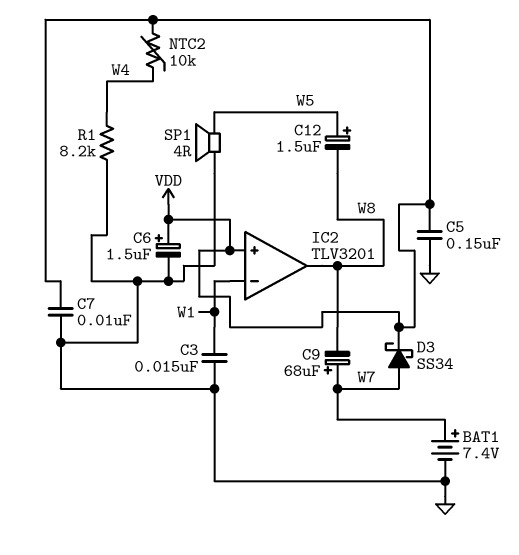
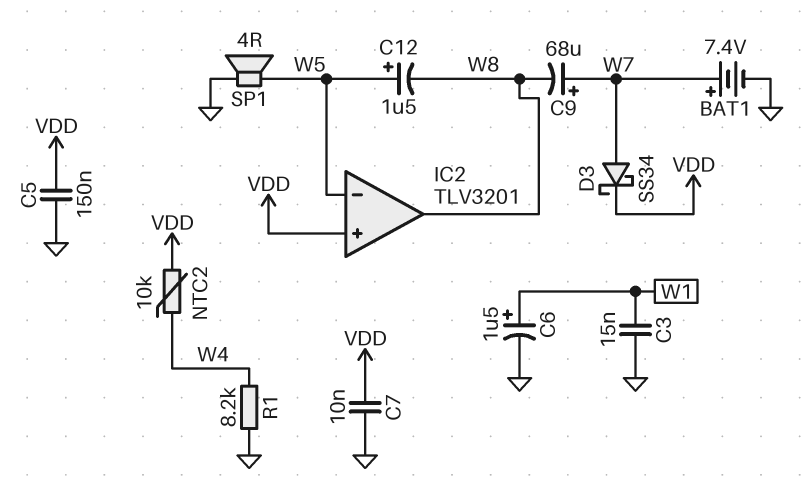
C6: 1.5uF (plus VDD, minus GND) -> 1.5uF (plus W1, minus GND)
IC2 pin in-: W1 -> W5

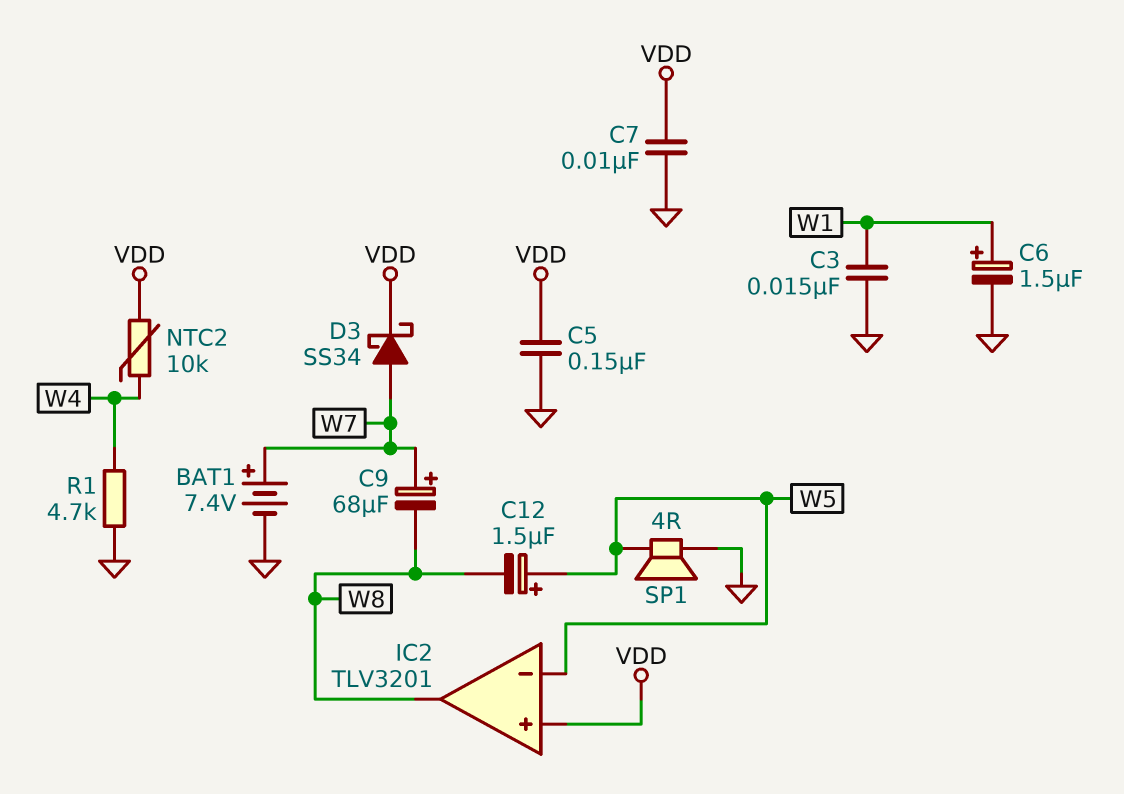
R1: 8.2k (GND, W4) -> 4.7k (GND, W4)

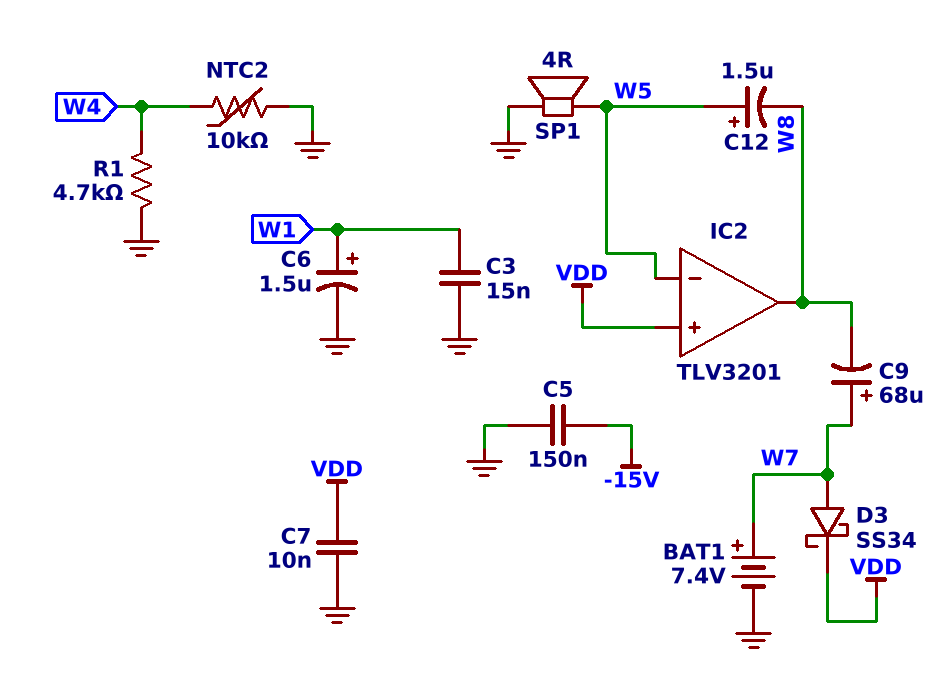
C5: 150nF (GND, VDD) -> 150nF (-15V, GND)
NTC2: 10k (VDD, W4) -> 10k (GND, W4)

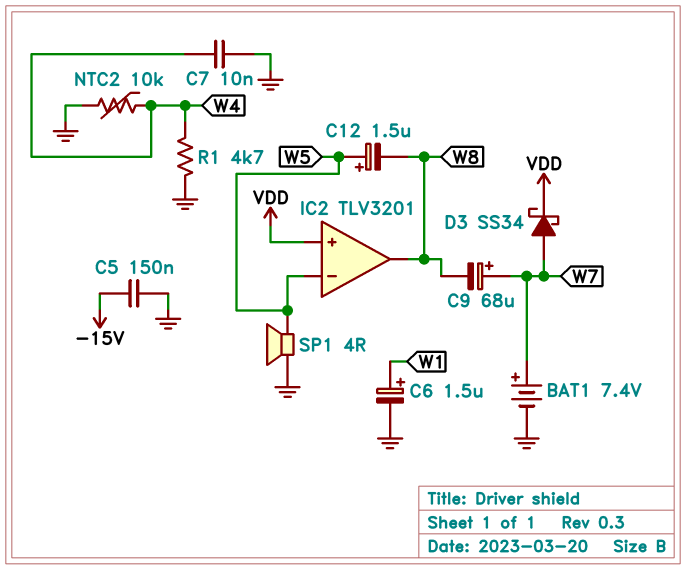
C3: 15nF (GND, W1) -> none
C7: 10nF (GND, VDD) -> 10nF (GND, W4)

